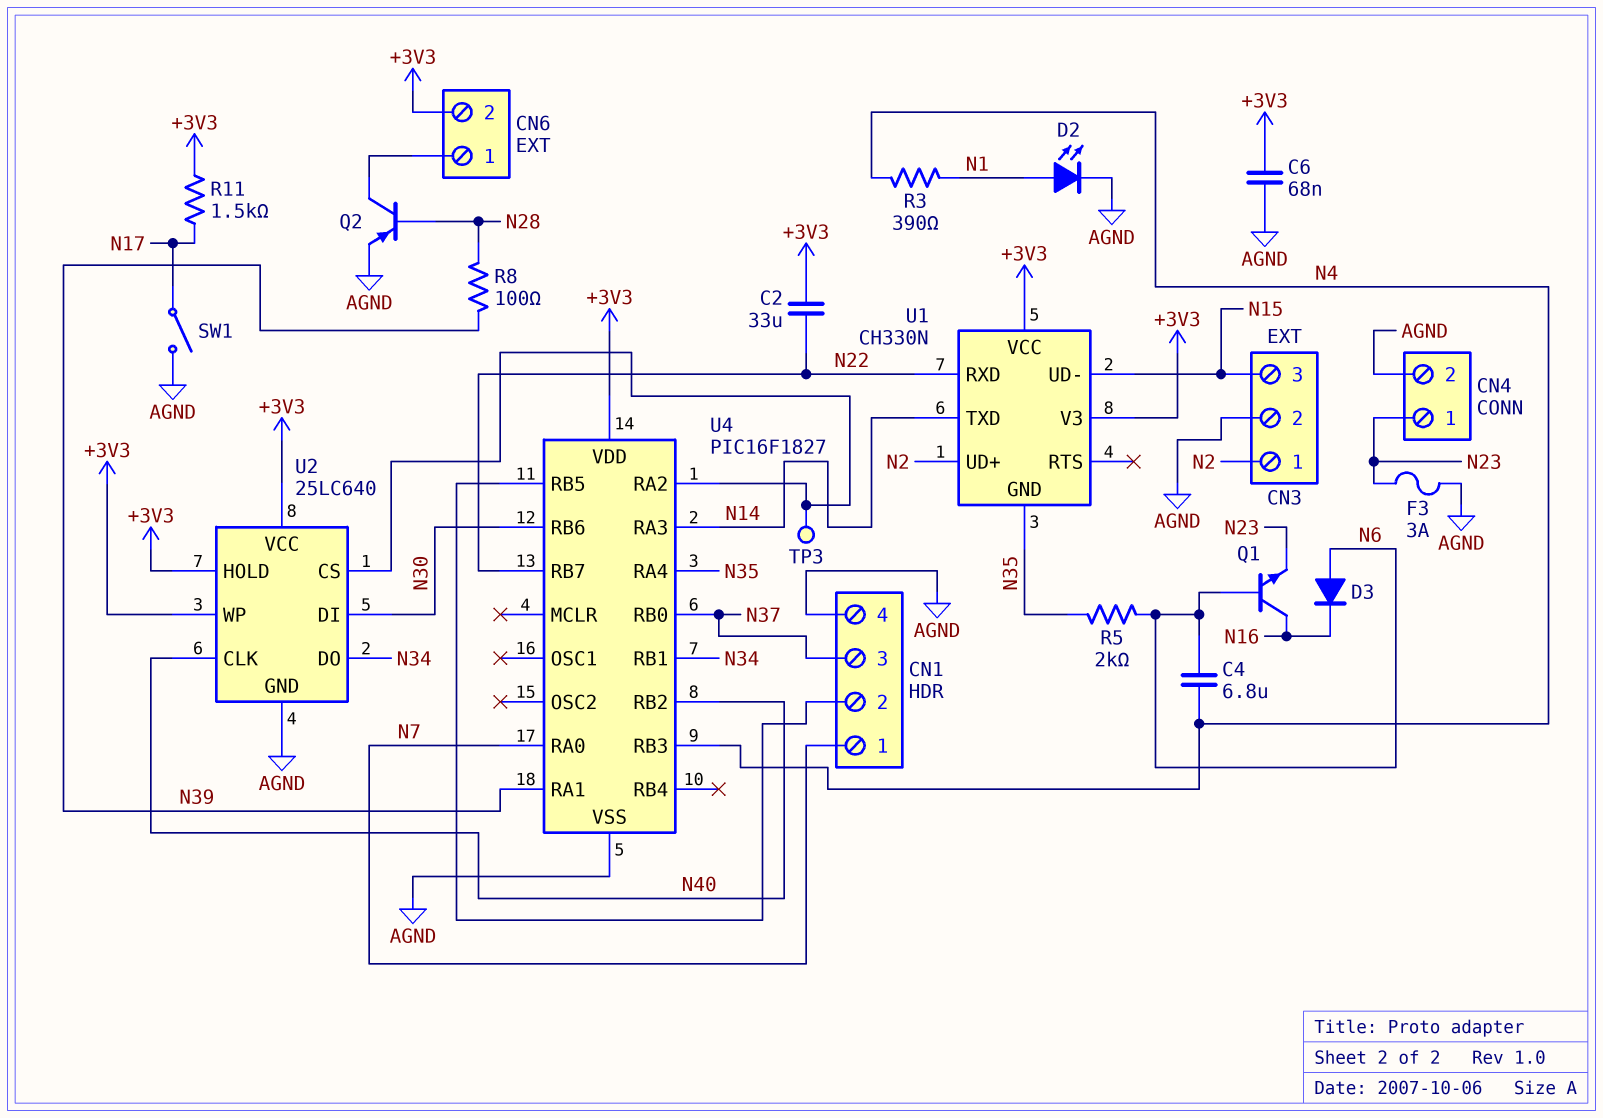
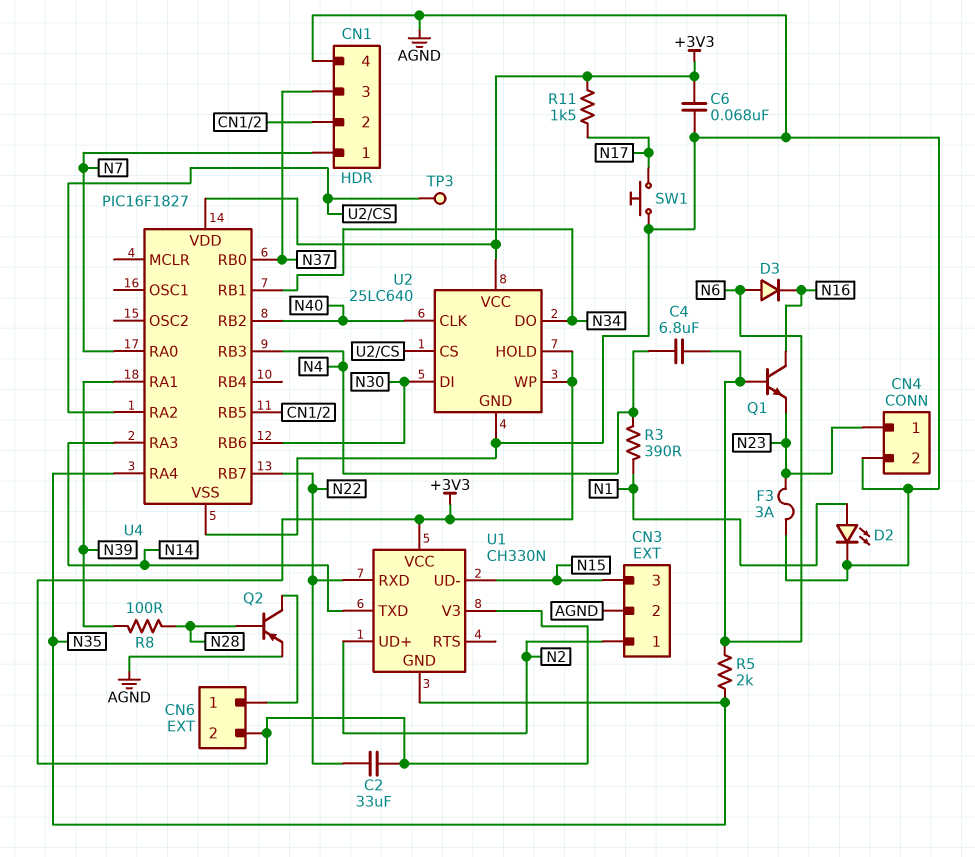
SW1: switch (AGND, N17) -> button (AGND, N17)

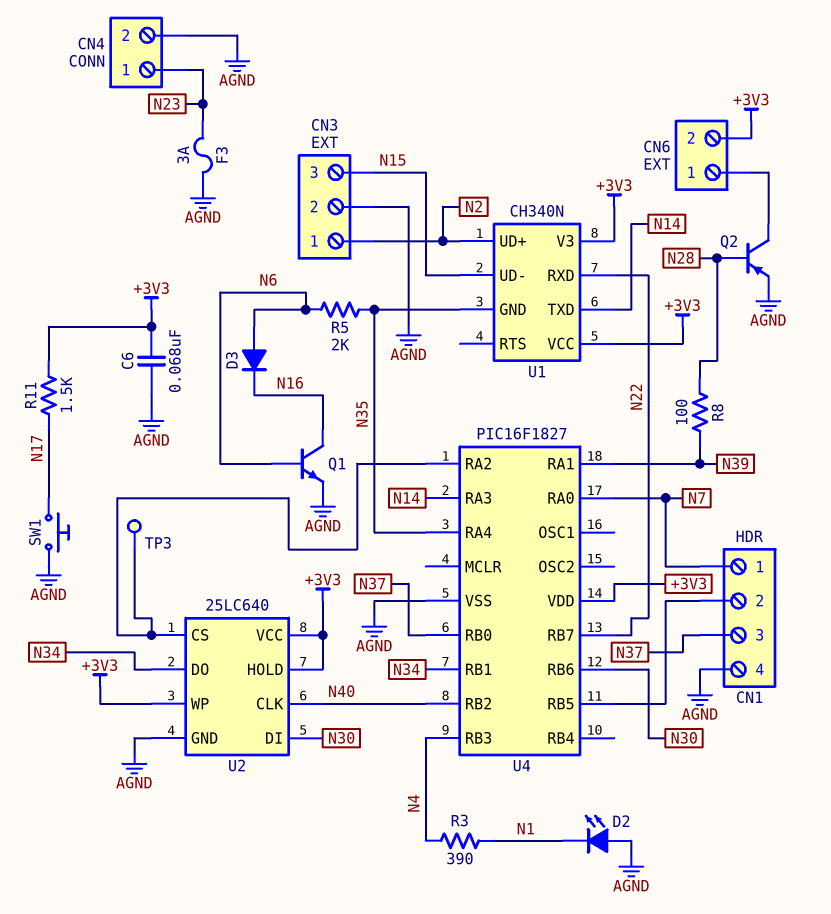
C2: 33uF (+3V3, N22) -> none
C4: 6.8uF (N4, N6) -> none
D2: LED (A N1, K AGND) -> LED (A AGND, K N1)
Q1: NPN (B N6, C N16, E N23) -> NPN (B N6, C N16, E AGND)
U1: CH330N -> CH340N

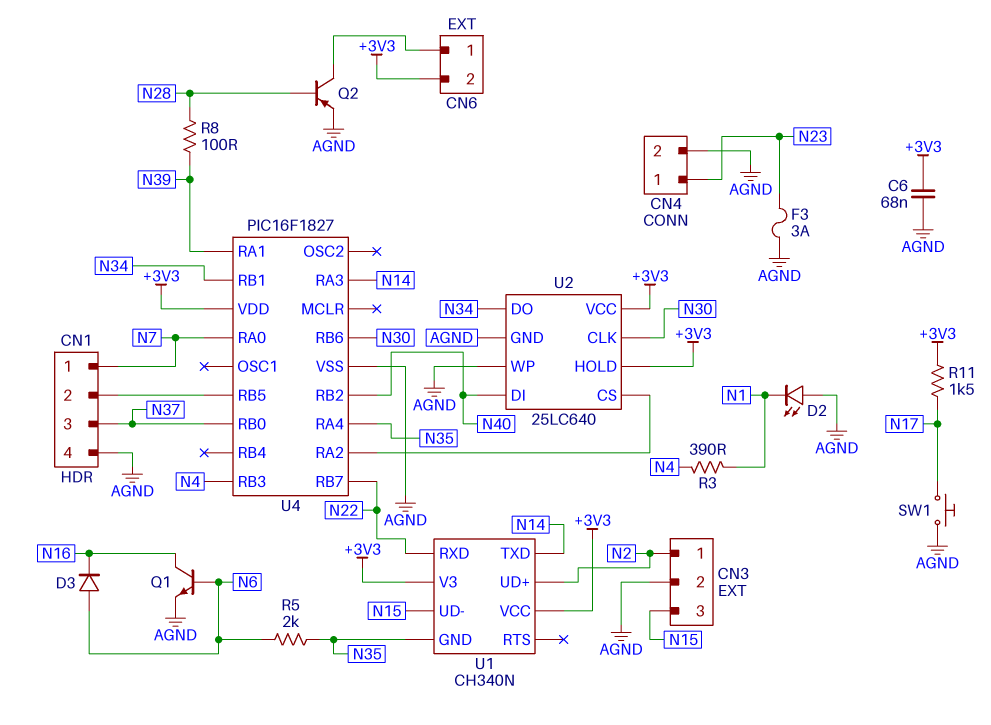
TP3: test point (U2/CS) -> none
U2 pin CLK: N40 -> N30
U2 pin DI: N30 -> N40
U2 pin WP: +3V3 -> AGND

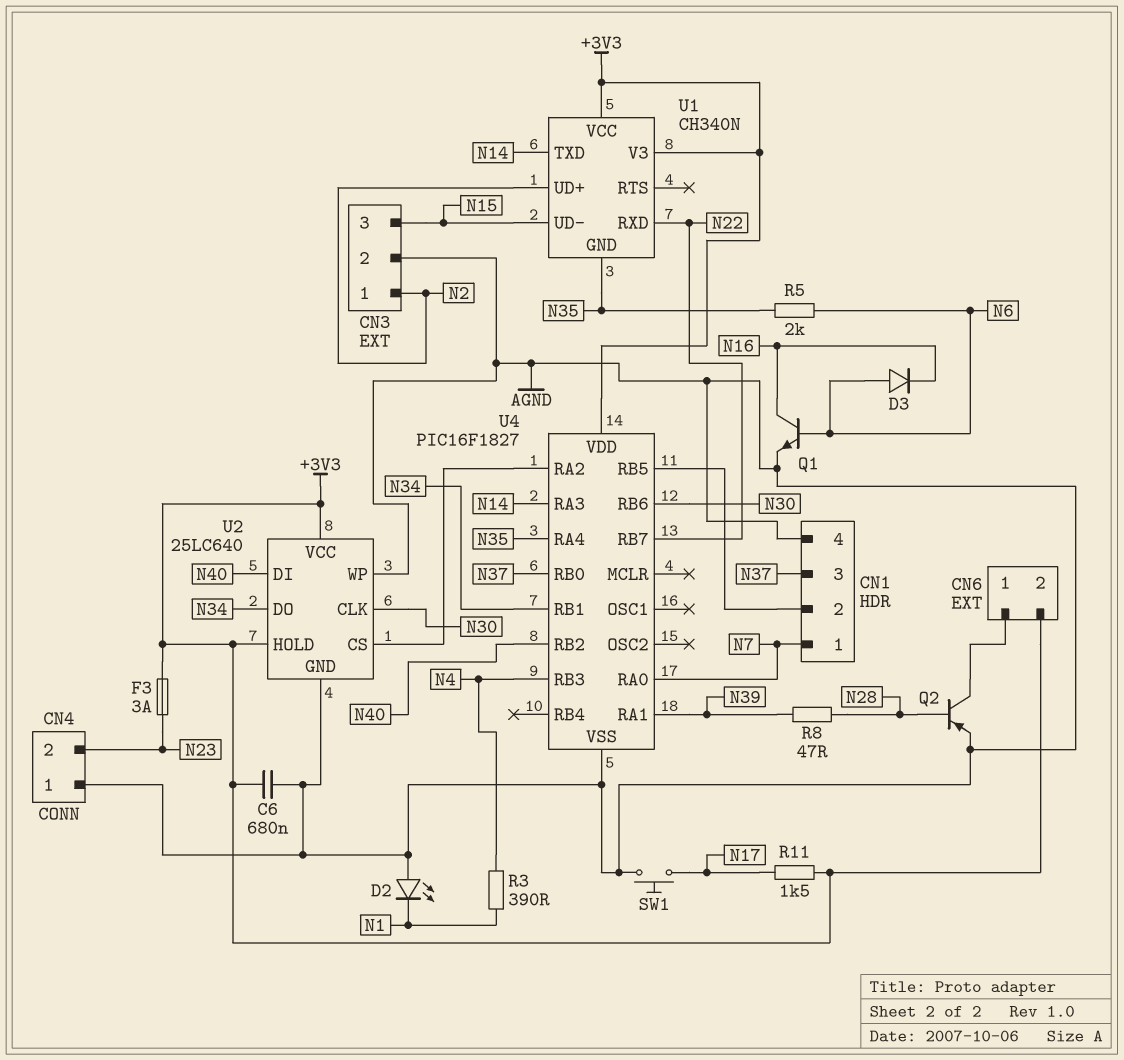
C6: 68nF (+3V3, AGND) -> 680nF (+3V3, AGND)
CN4 pin 1: N23 -> AGND
CN4 pin 2: AGND -> N23
F3: 3A (AGND, N23) -> 3A (+3V3, N23)
R8: 100 (N28, N39) -> 47 (N28, N39)

